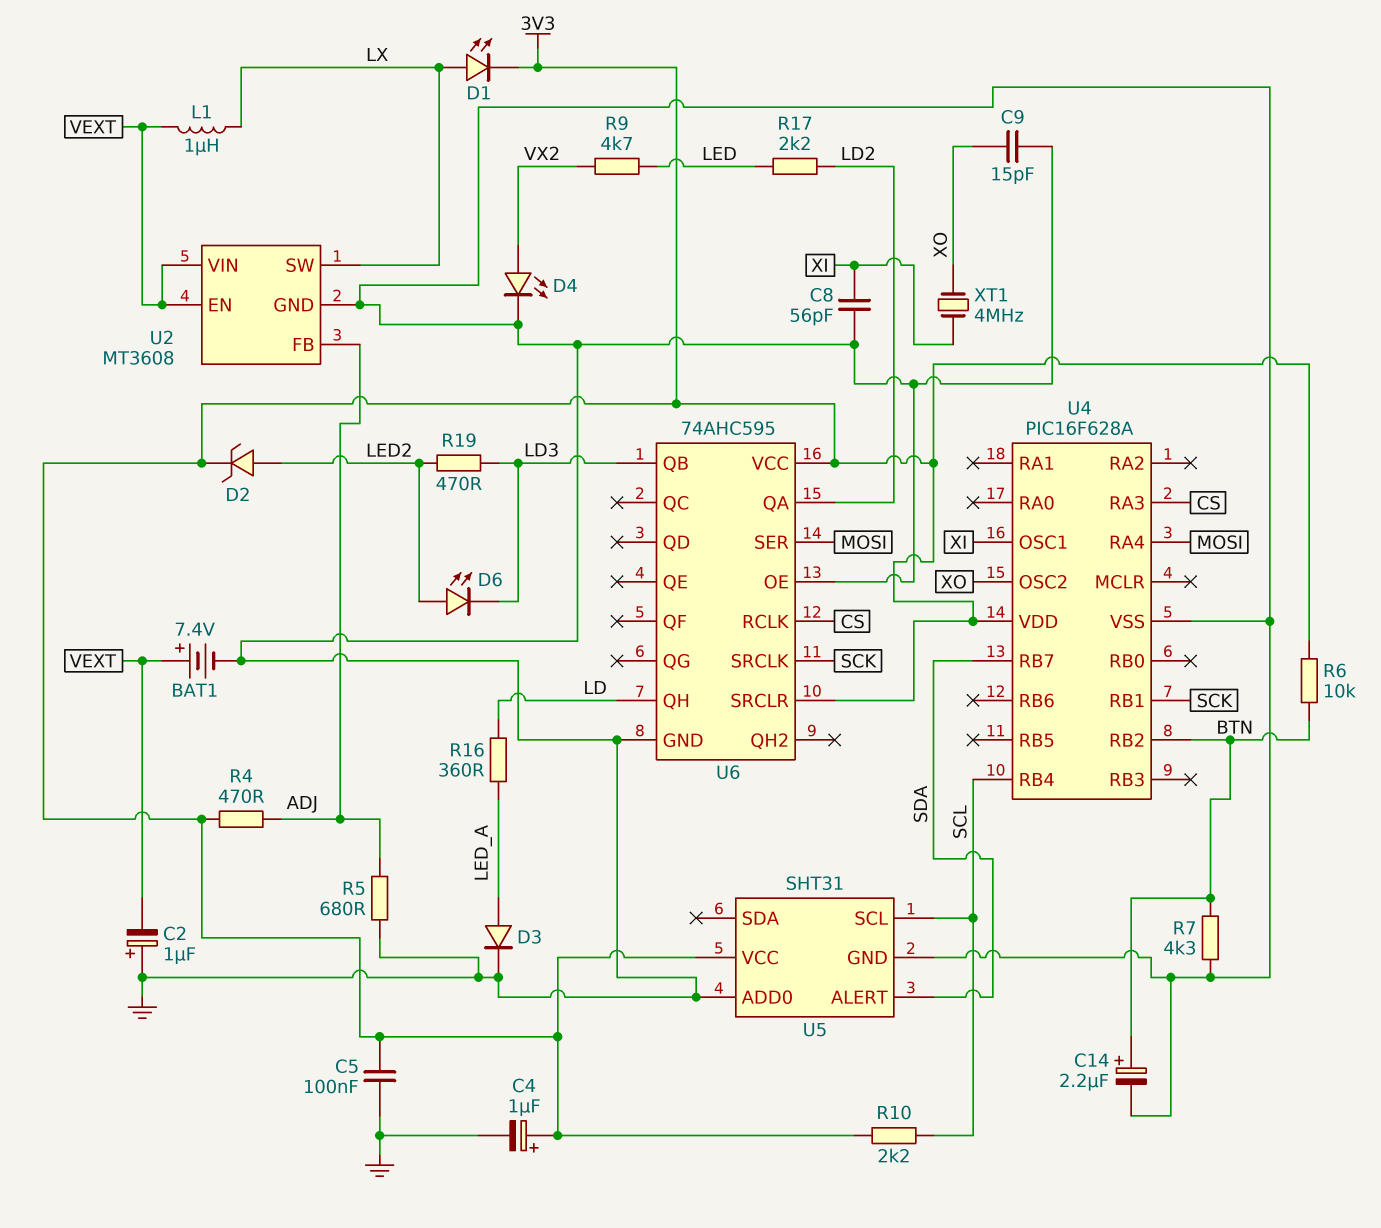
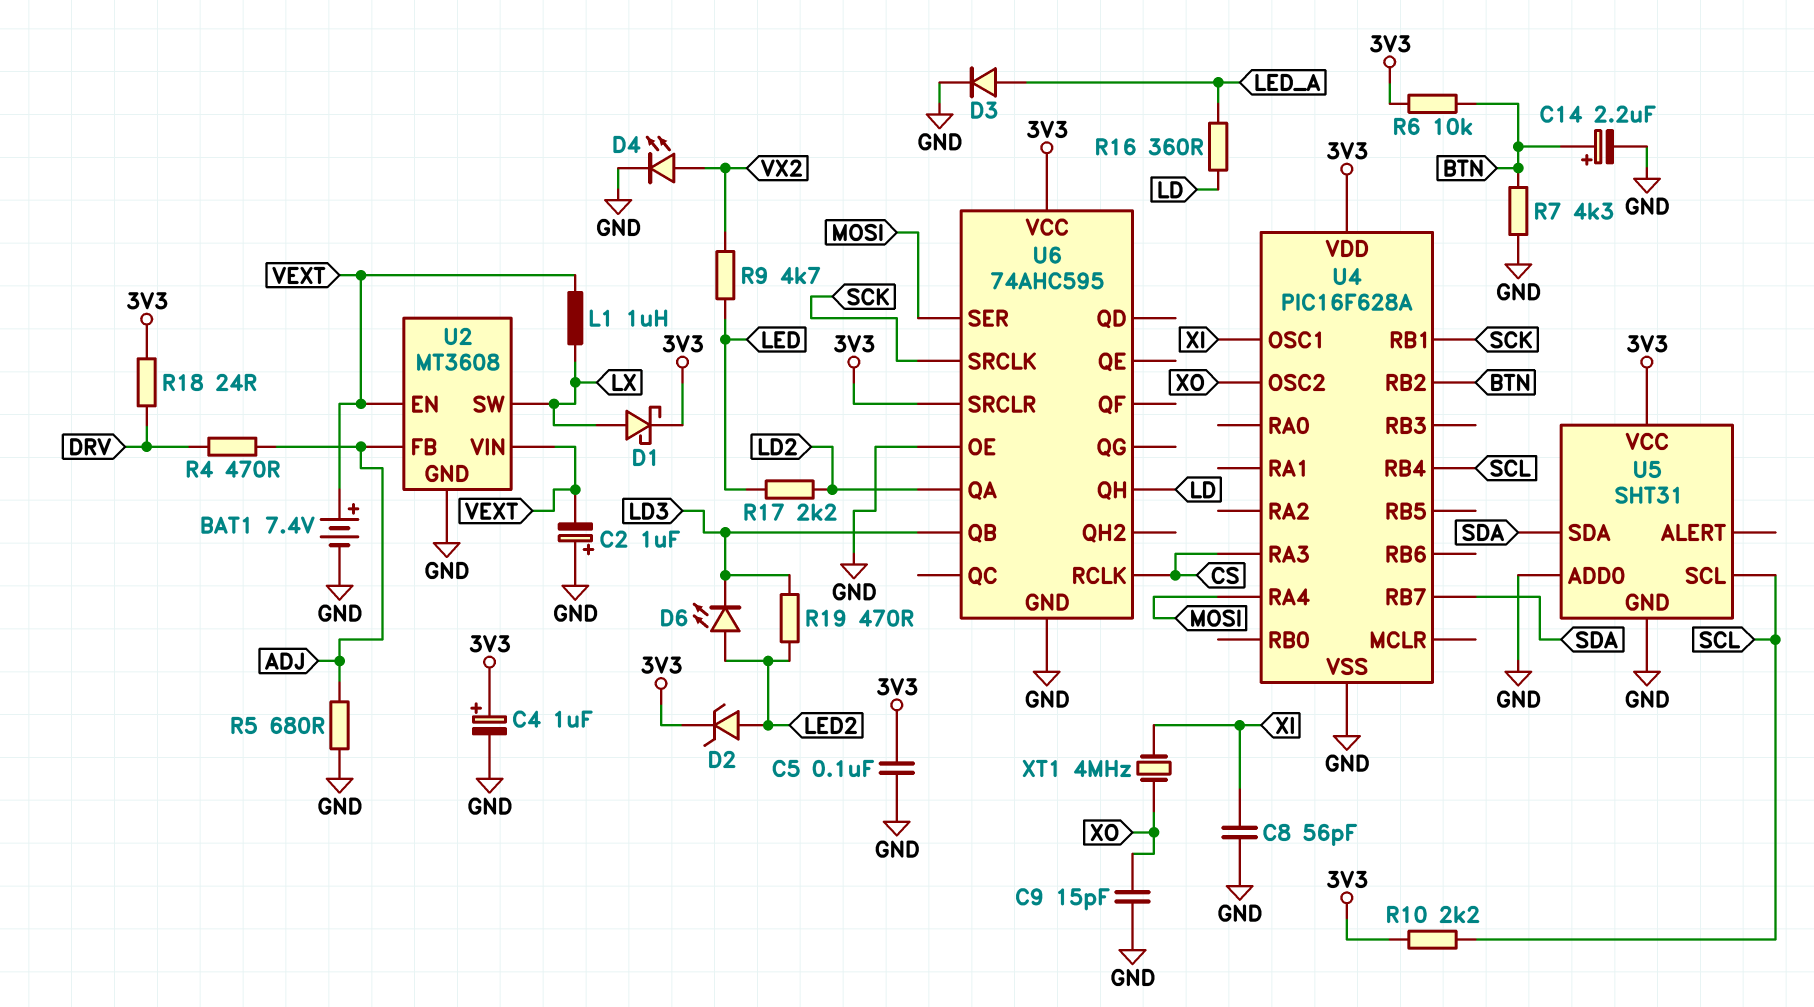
D1: LED (A LX, K 3V3) -> schottky (A LX, K 3V3)
R4: 470 (3V3, ADJ) -> 470 (ADJ, DRV)
R18: none -> 24 (3V3, DRV)
U5 pin ALERT: SDA -> none
U5 pin SDA: none -> SDA

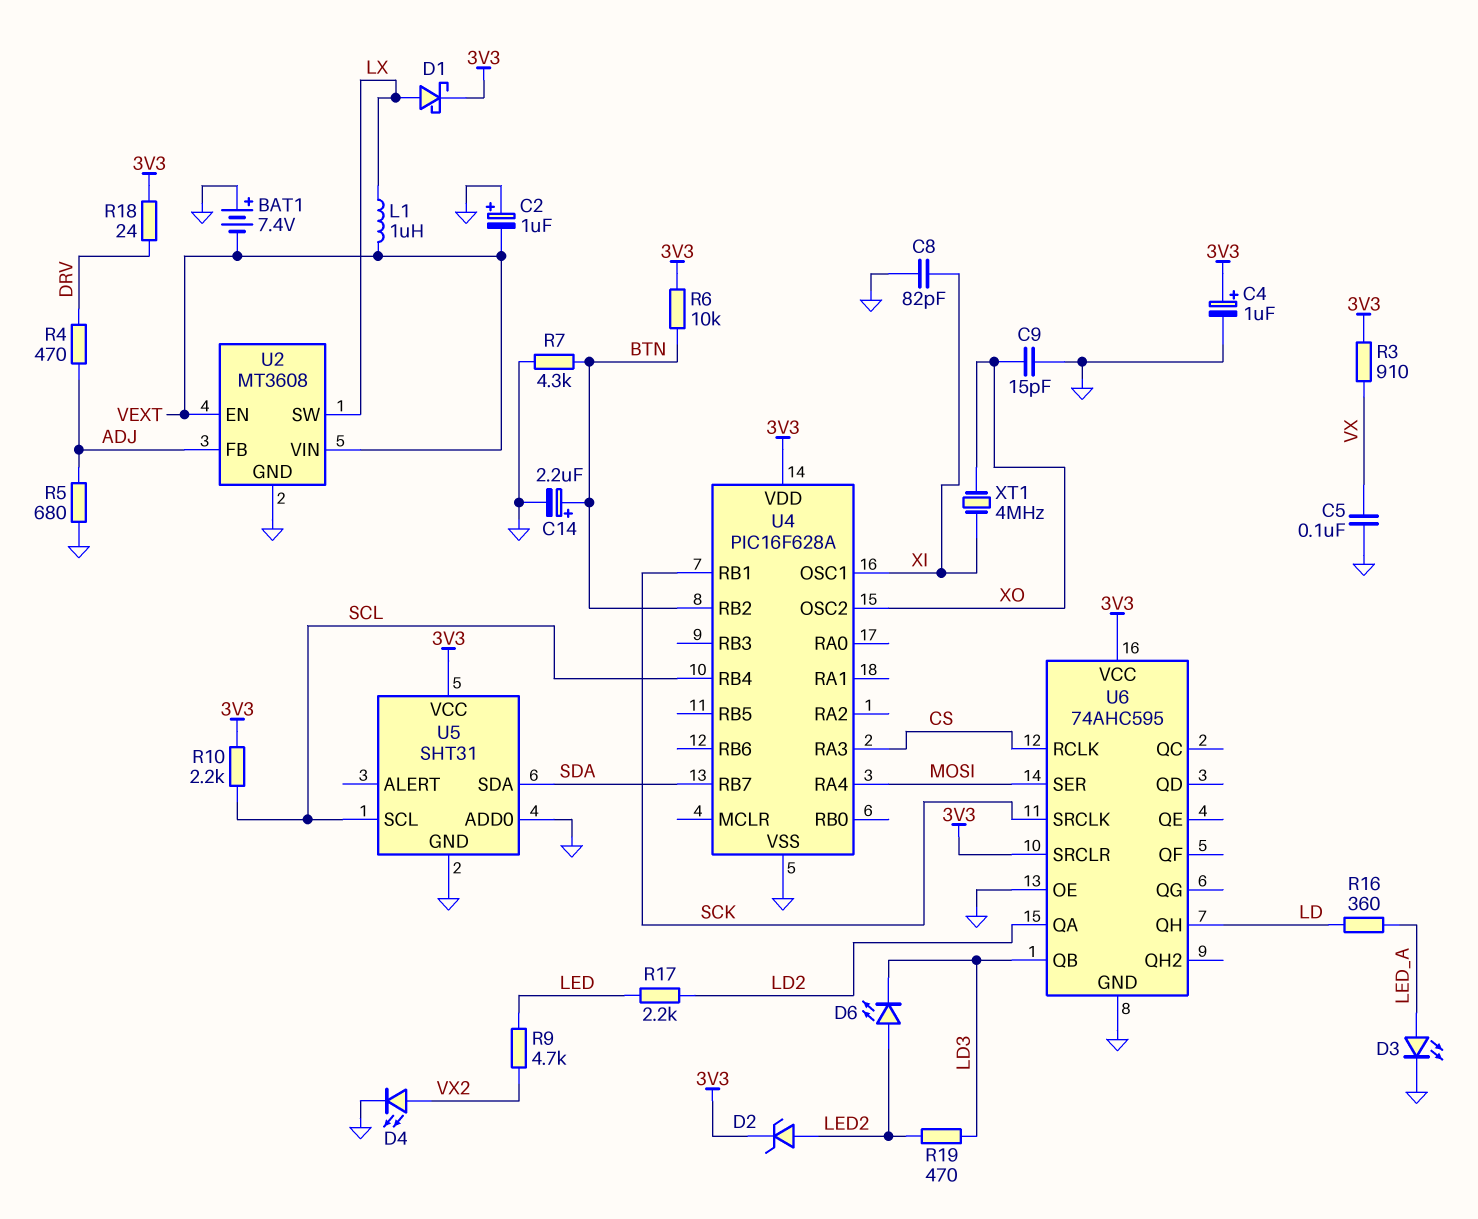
BAT1: 7.4V (plus VEXT, minus GND) -> 7.4V (plus GND, minus VEXT)
C5: 100nF (3V3, GND) -> 100nF (GND, VX)
C8: 56pF (GND, XI) -> 82pF (GND, XI)
D3: diode (A LED_A, K GND) -> LED (A LED_A, K GND)
R3: none -> 910 (3V3, VX)

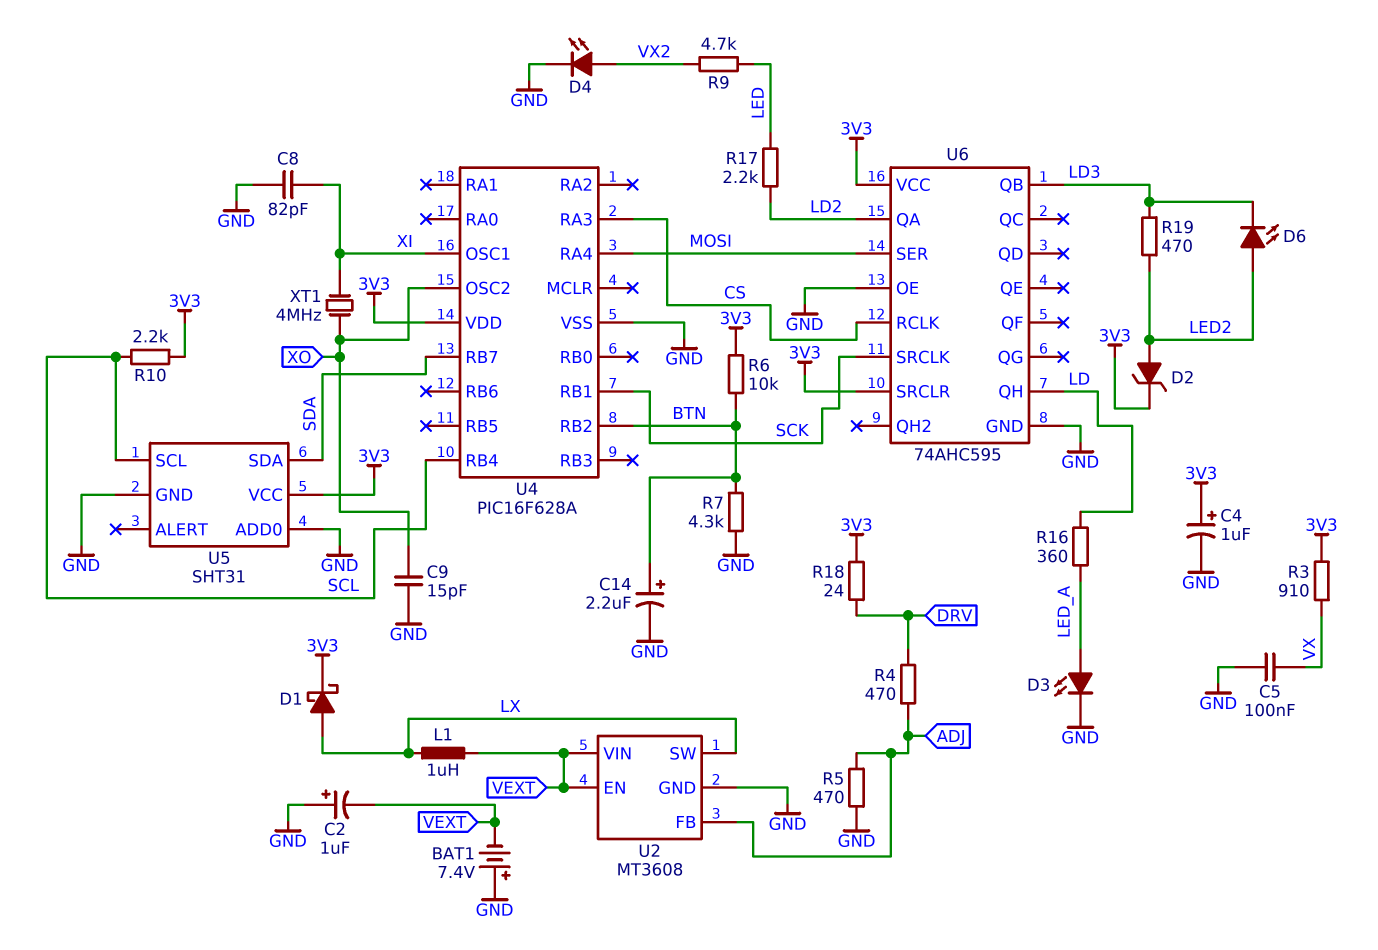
R5: 680 (ADJ, GND) -> 470 (ADJ, GND)

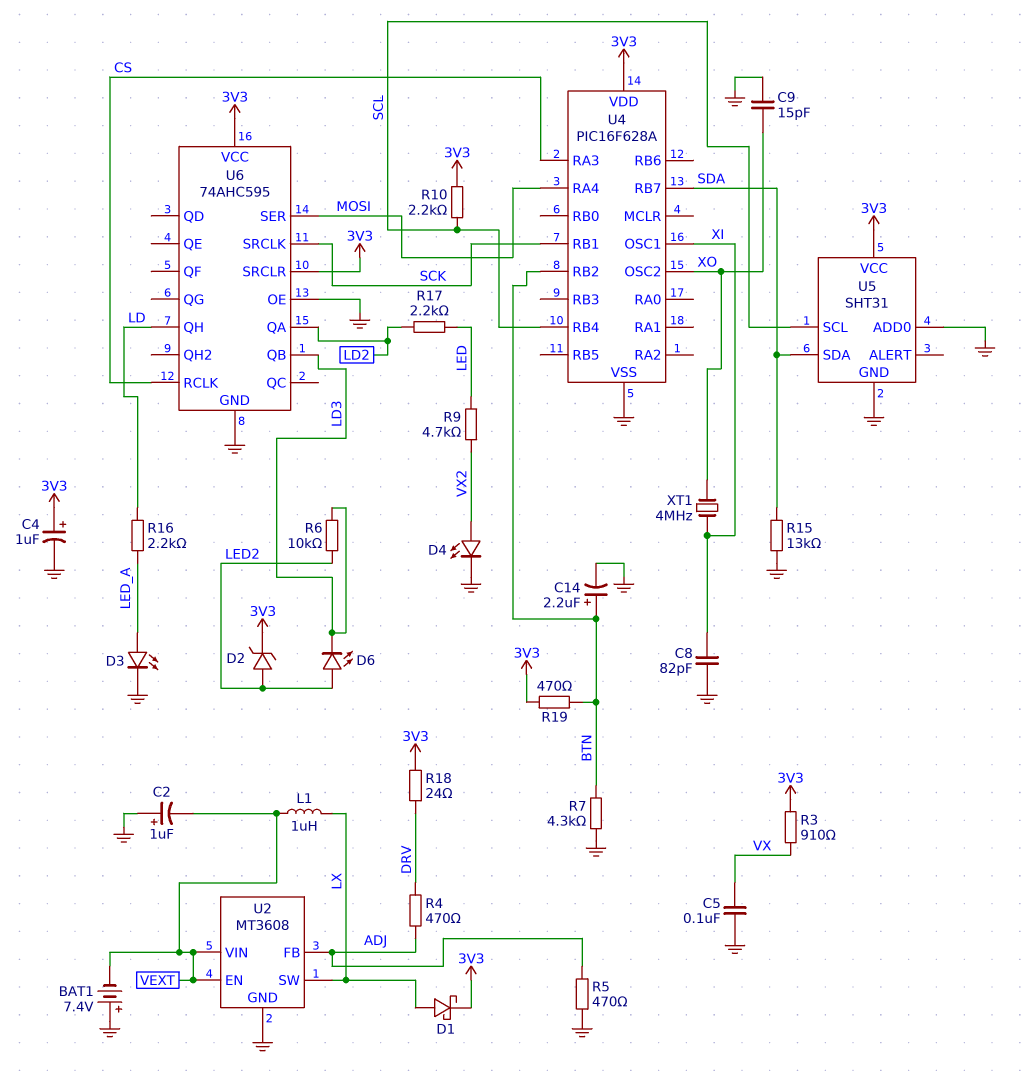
R6: 10k (3V3, BTN) -> 10k (LD3, LED2)
R15: none -> 13k (GND, SDA)
R16: 360 (LD, LED_A) -> 2.2k (LD, LED_A)
R19: 470 (LD3, LED2) -> 470 (3V3, BTN)

